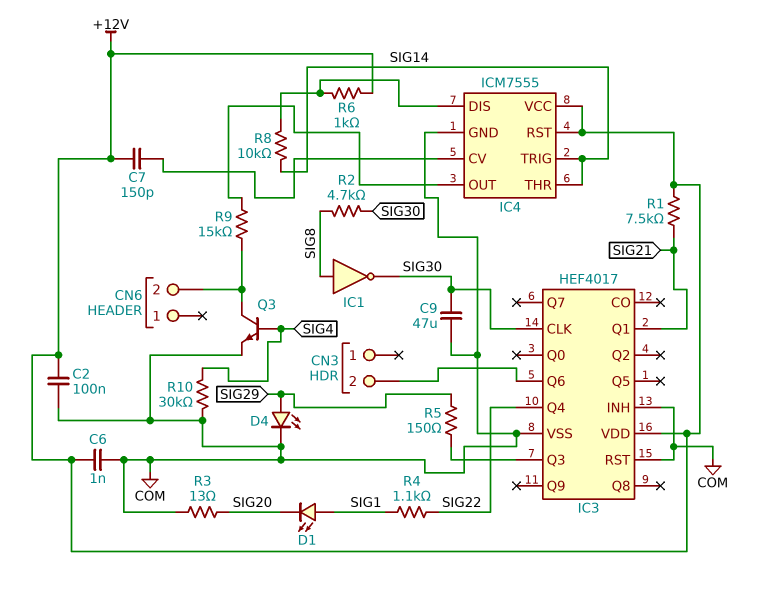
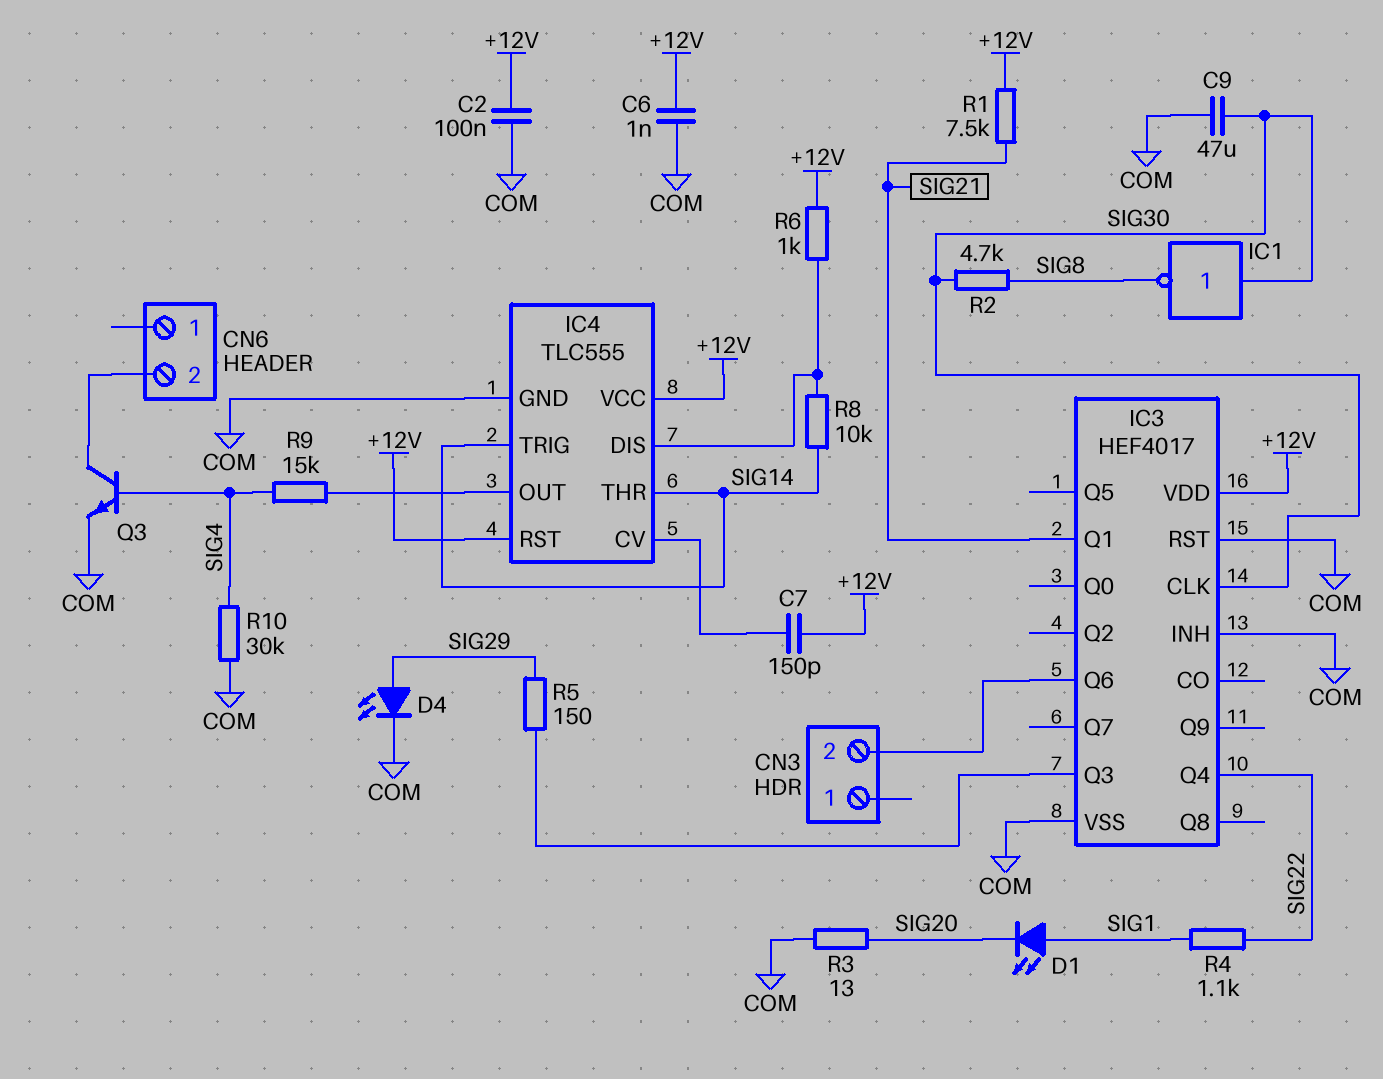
IC1: NOT (in SIG8, out SIG30) -> NOT (in SIG30, out SIG8)
IC4: ICM7555 -> TLC555
R9: 15k (CN6/2, IC4/OUT) -> 15k (IC4/OUT, SIG4)

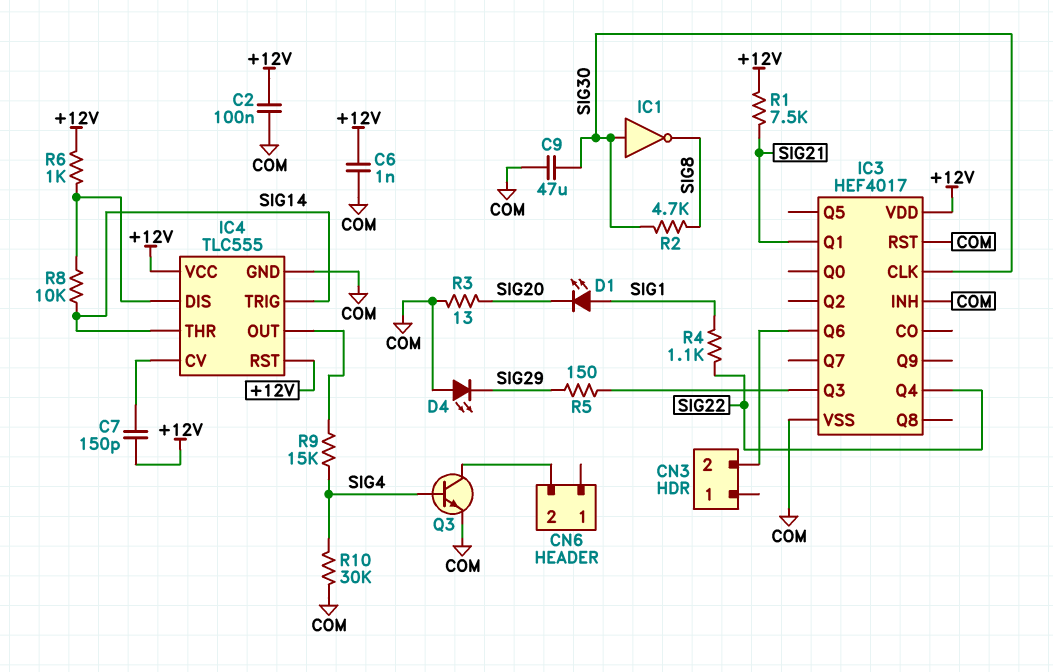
D4: LED (A SIG29, K COM) -> LED (A COM, K SIG29)

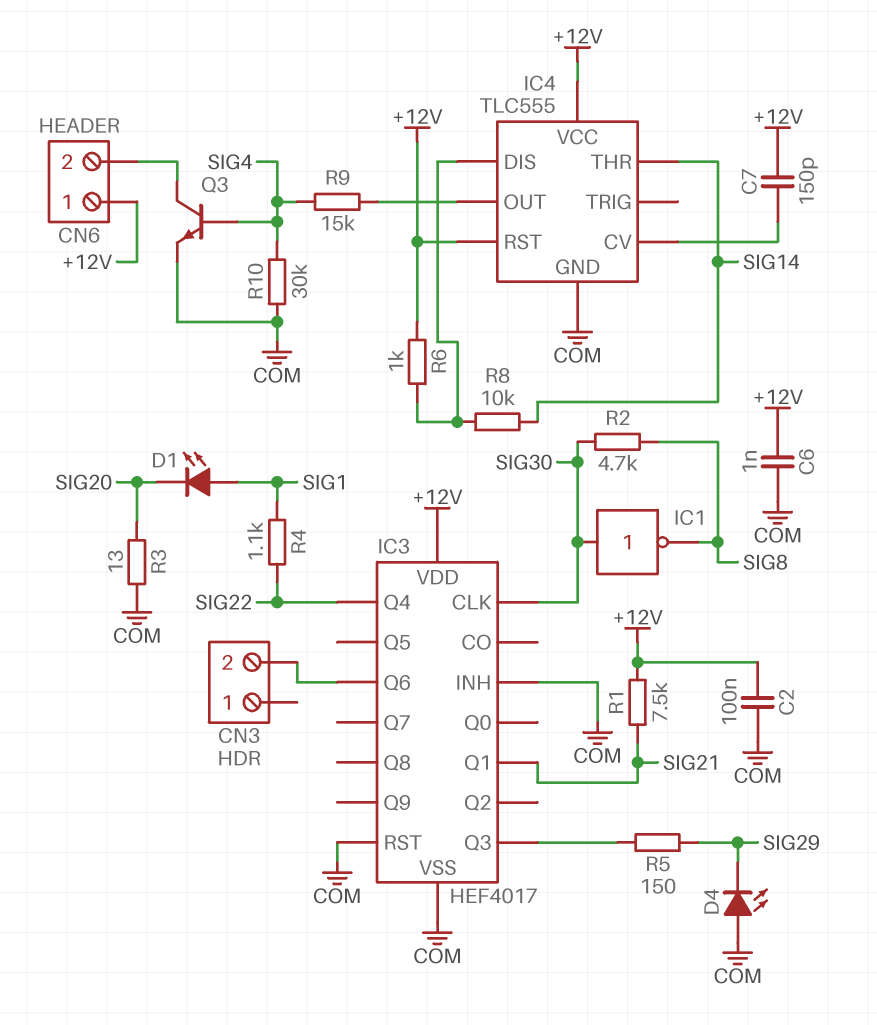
C9: 47uF (COM, SIG30) -> none
CN6 pin 1: none -> +12V
IC4 pin TRIG: SIG14 -> none

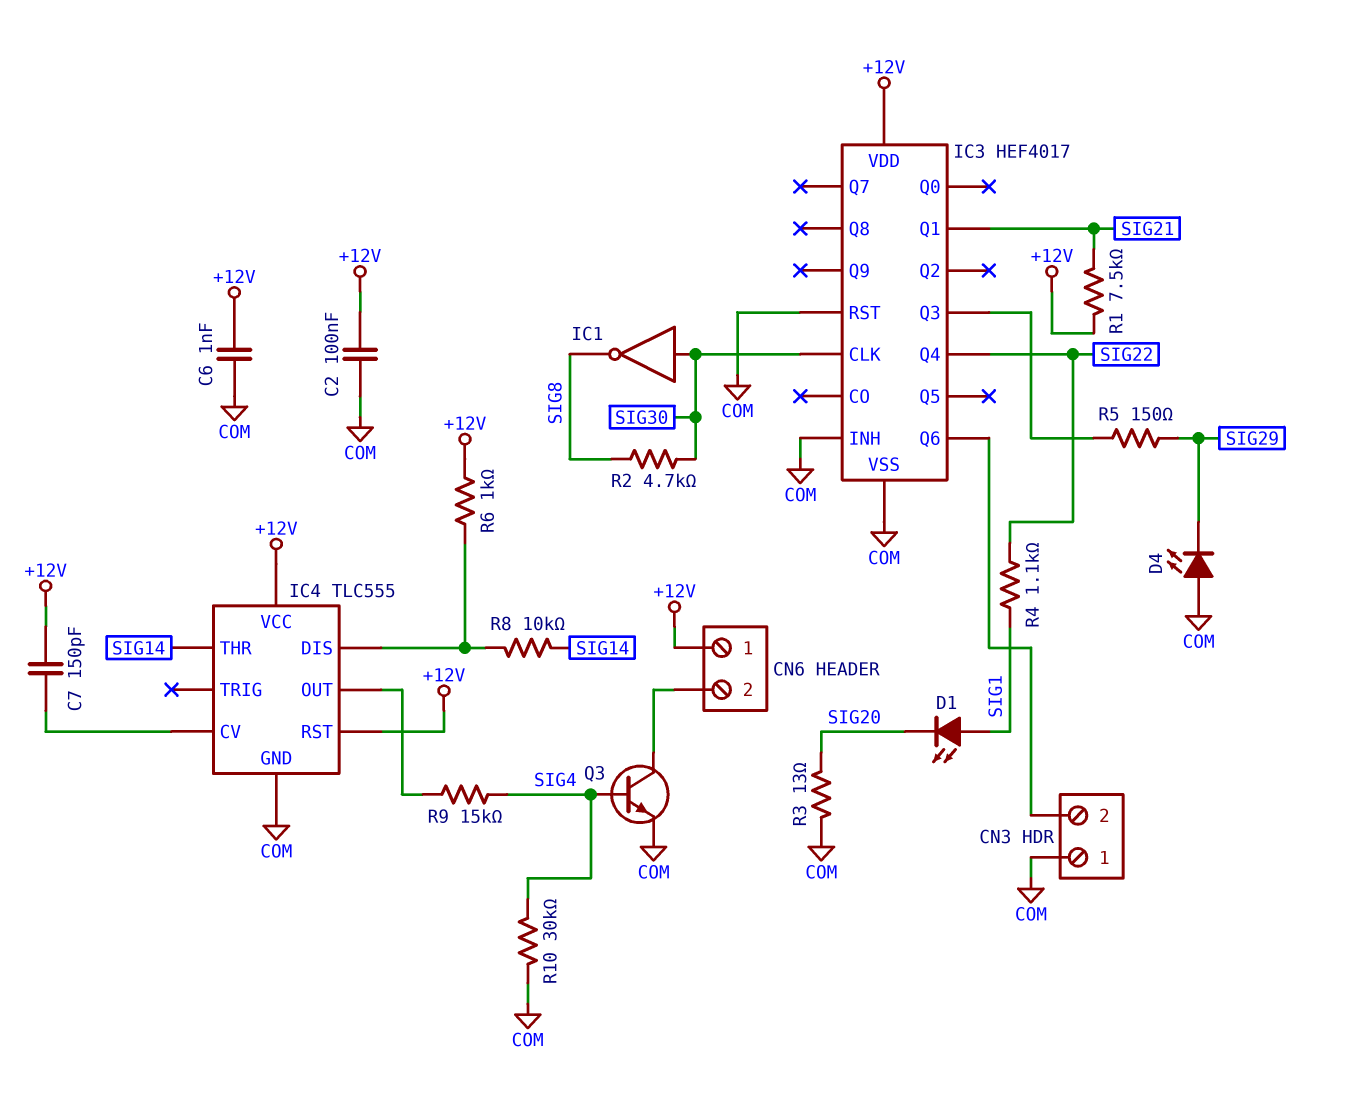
CN3 pin 1: none -> COM

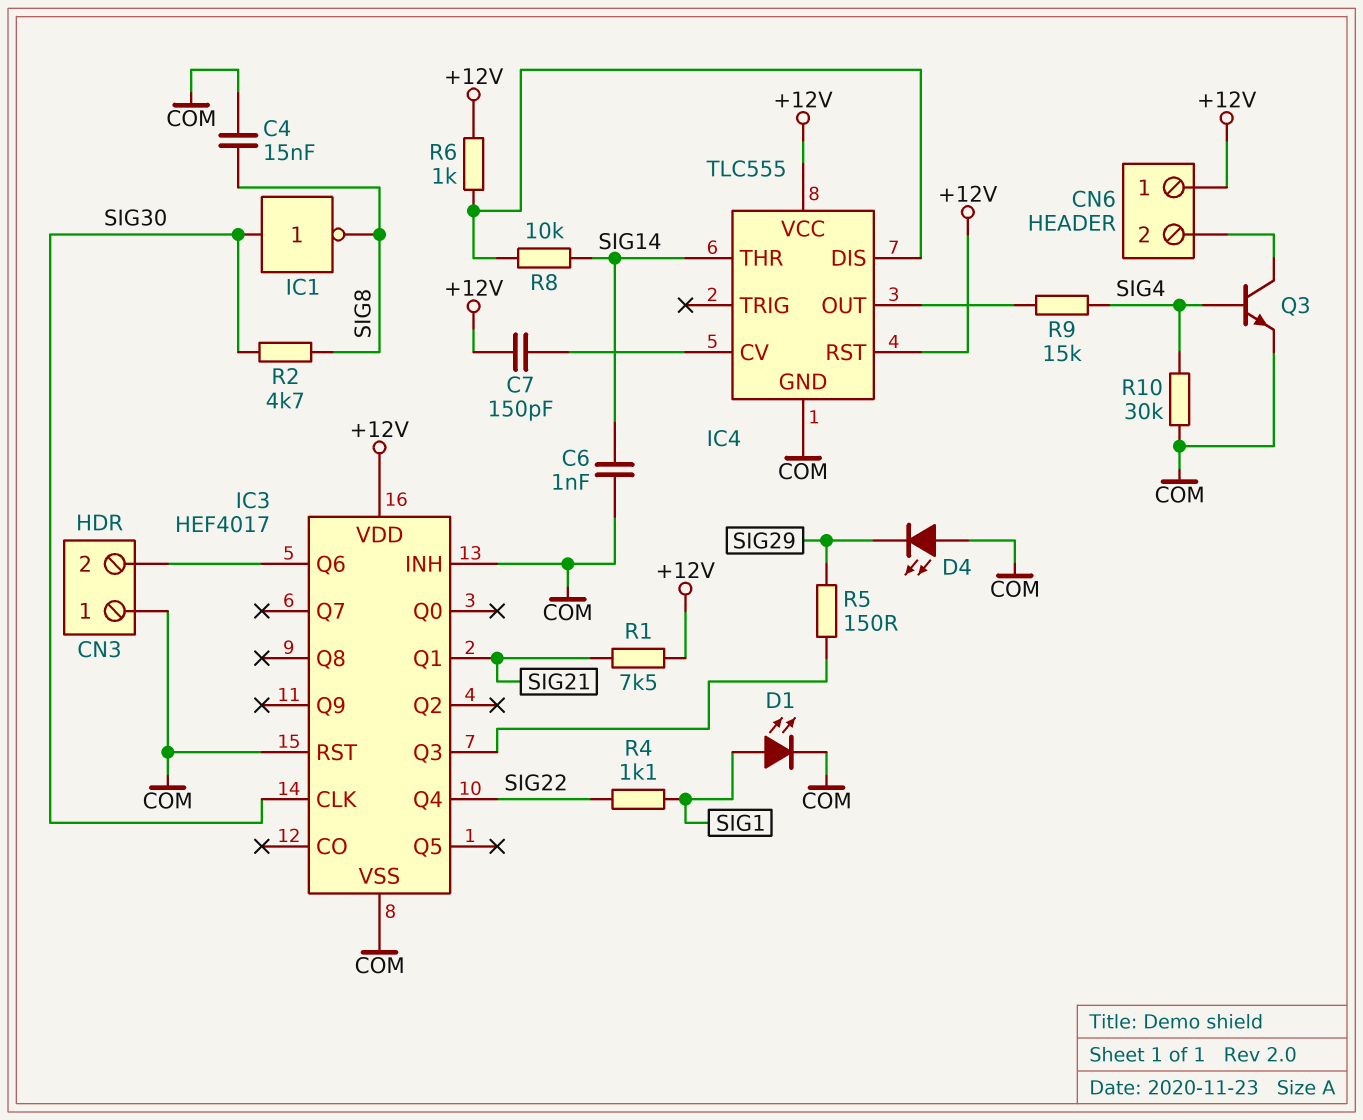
C2: 100nF (+12V, COM) -> none
C4: none -> 15nF (COM, SIG8)
C6: 1nF (+12V, COM) -> 1nF (COM, SIG14)
D1: LED (A SIG1, K SIG20) -> LED (A SIG1, K COM)
R3: 13 (COM, SIG20) -> none

